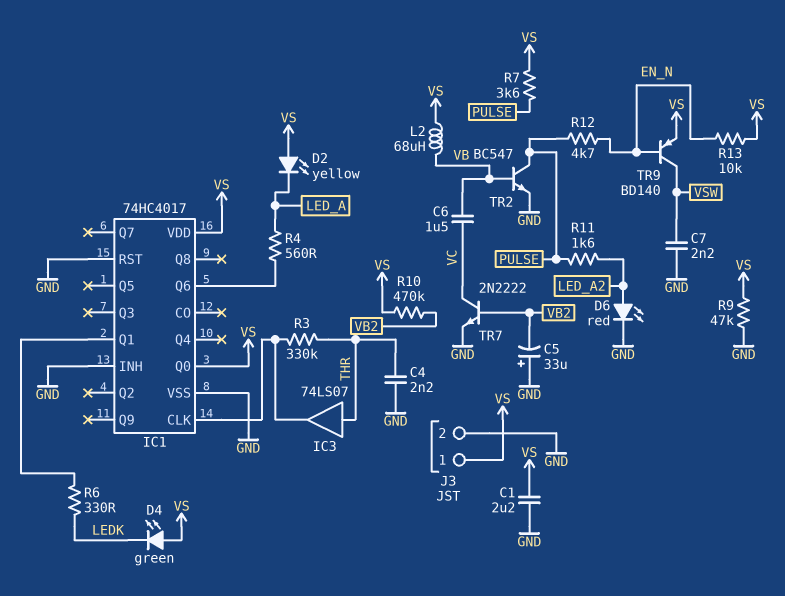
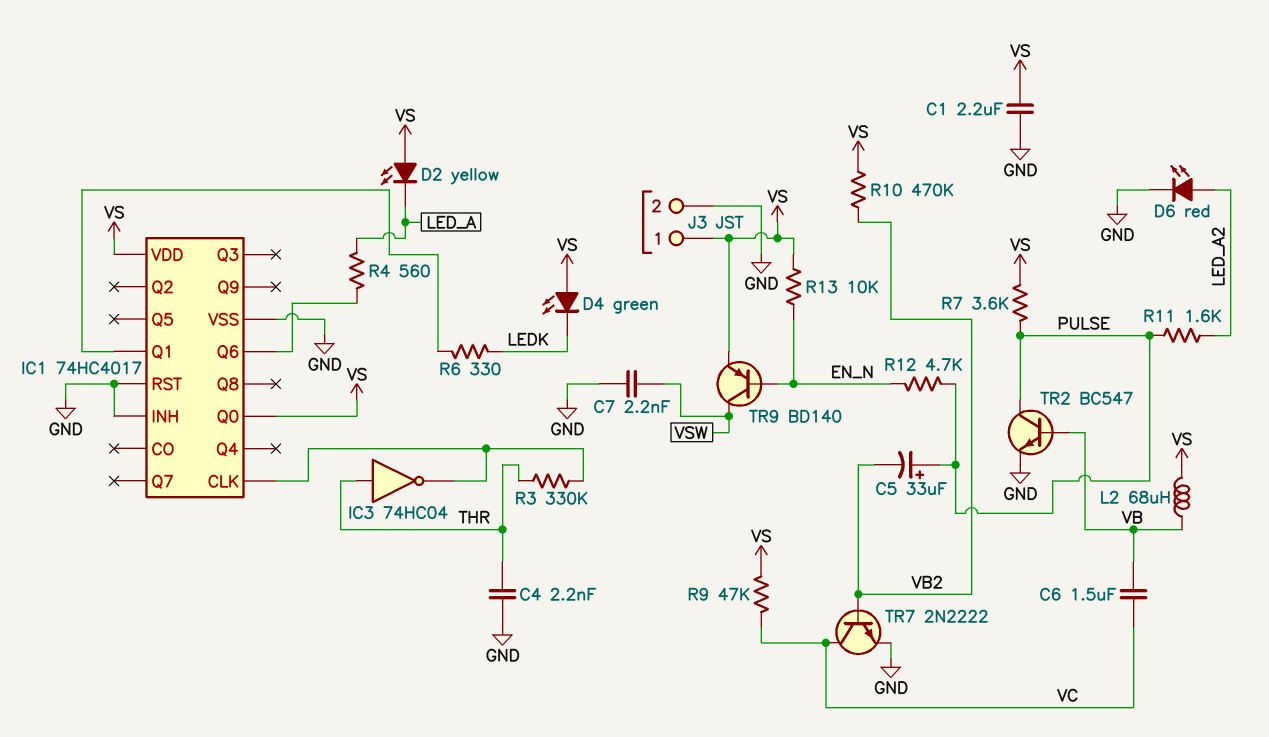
C5: 33uF (plus GND, minus VB2) -> 33uF (plus PULSE, minus VB2)
IC3: buffer 74LS07 (in THR, out IC1/CLK) -> NOT 74HC04 (in THR, out IC1/CLK)
R9: 47k (GND, VS) -> 47k (VC, VS)

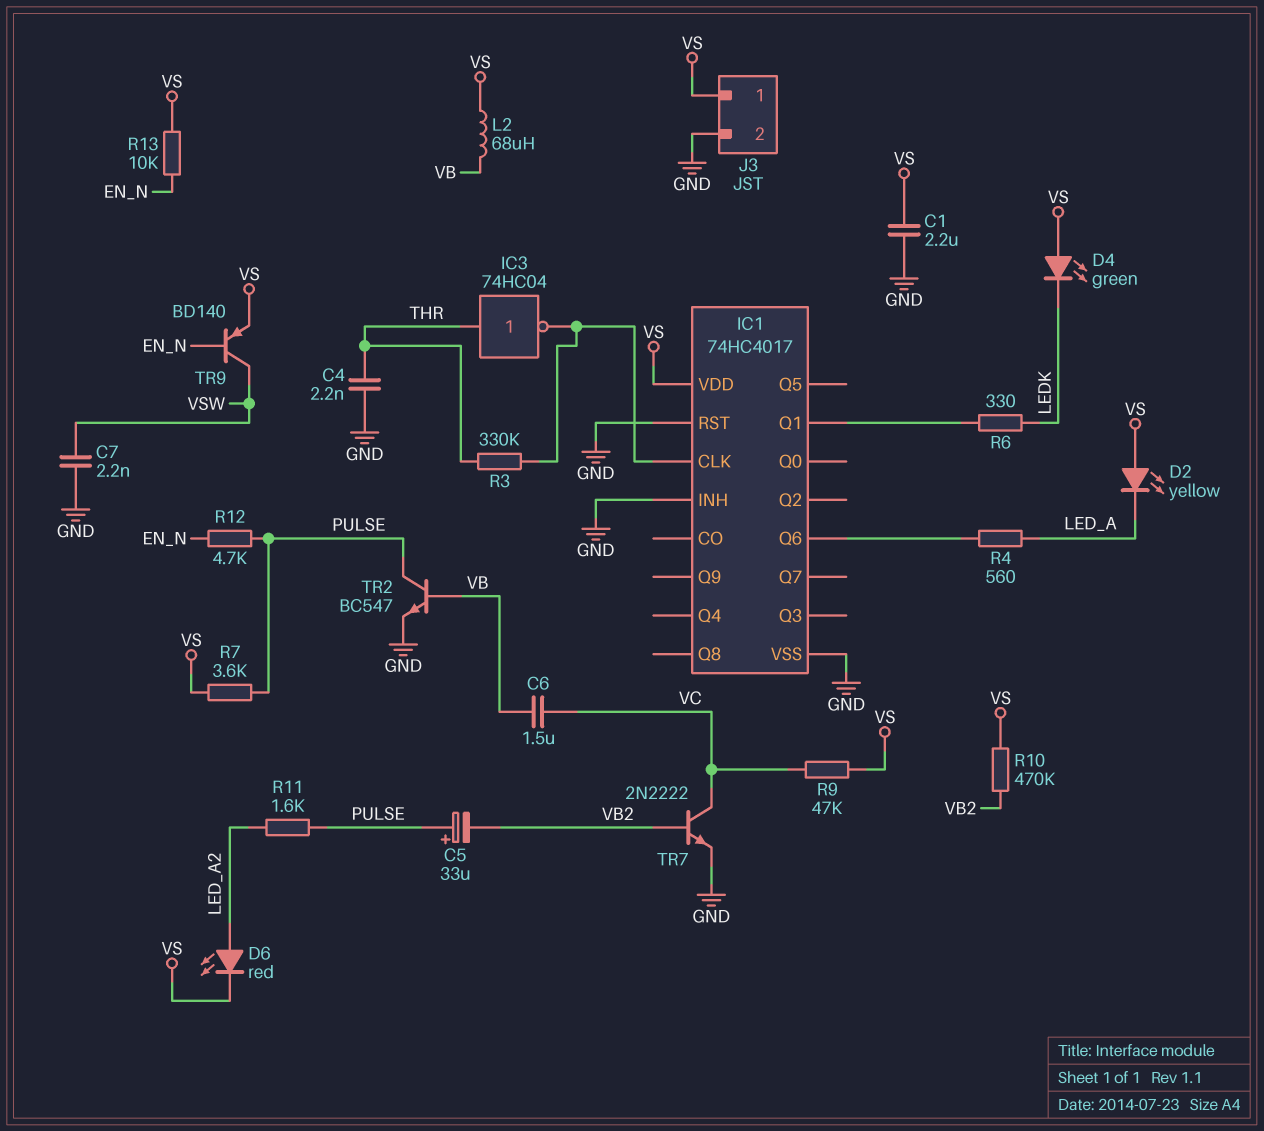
D6: LED red (A LED_A2, K GND) -> LED red (A LED_A2, K VS)
IC1 pin Q0: VS -> none

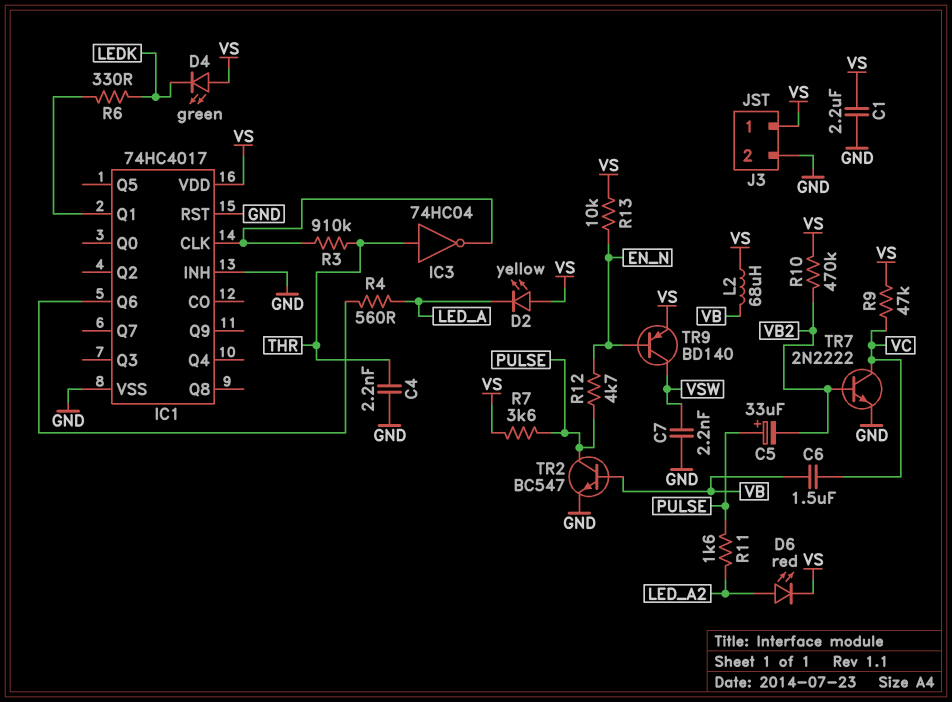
R3: 330k (IC1/CLK, THR) -> 910k (IC1/CLK, THR)

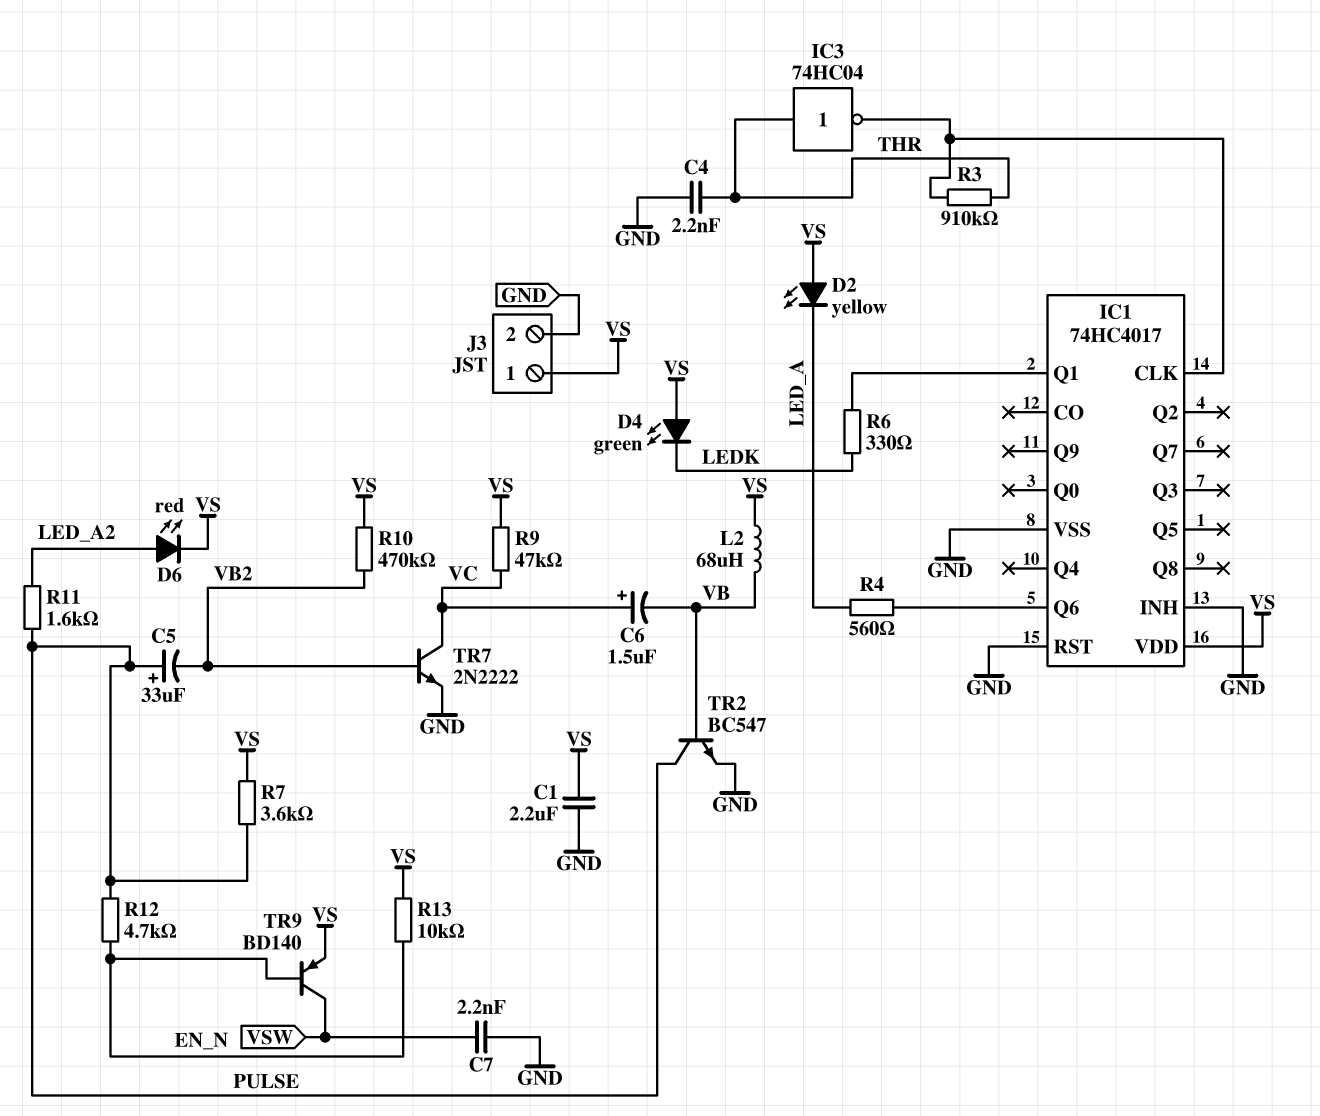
C6: 1.5uF (VB, VC) -> 1.5uF (plus VC, minus VB)

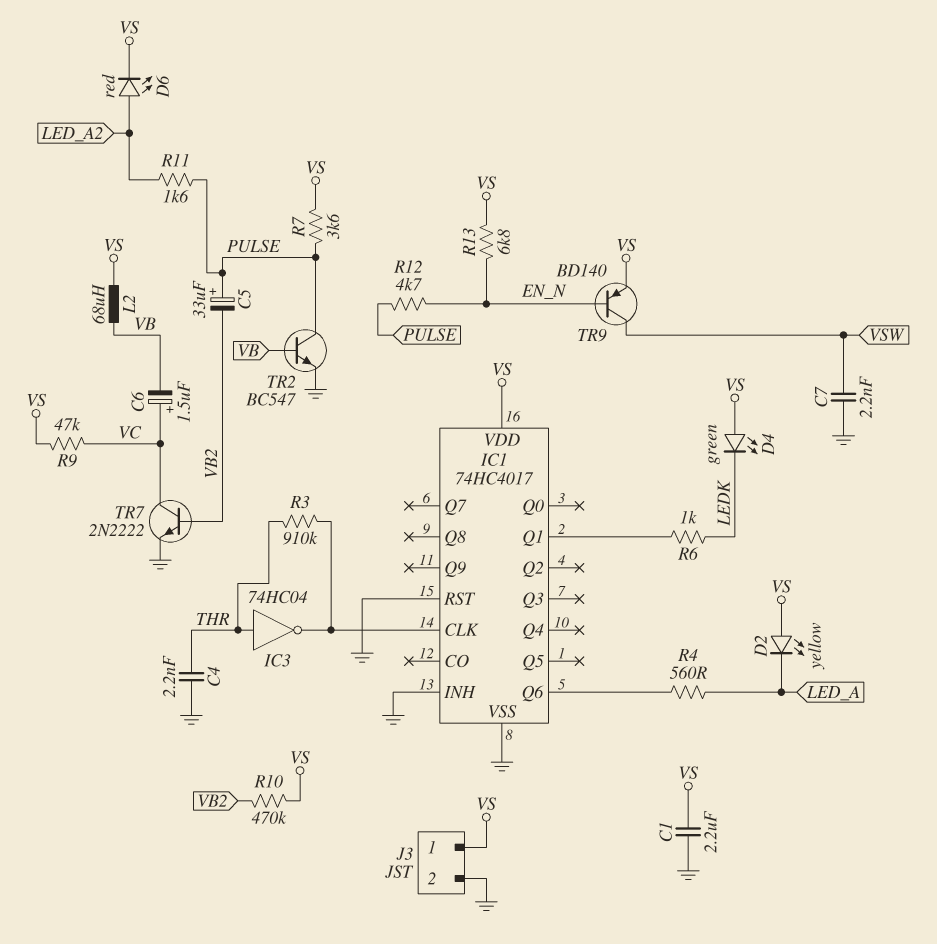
R6: 330 (IC1/Q1, LEDK) -> 1k (IC1/Q1, LEDK)
R13: 10k (EN_N, VS) -> 6.8k (EN_N, VS)

